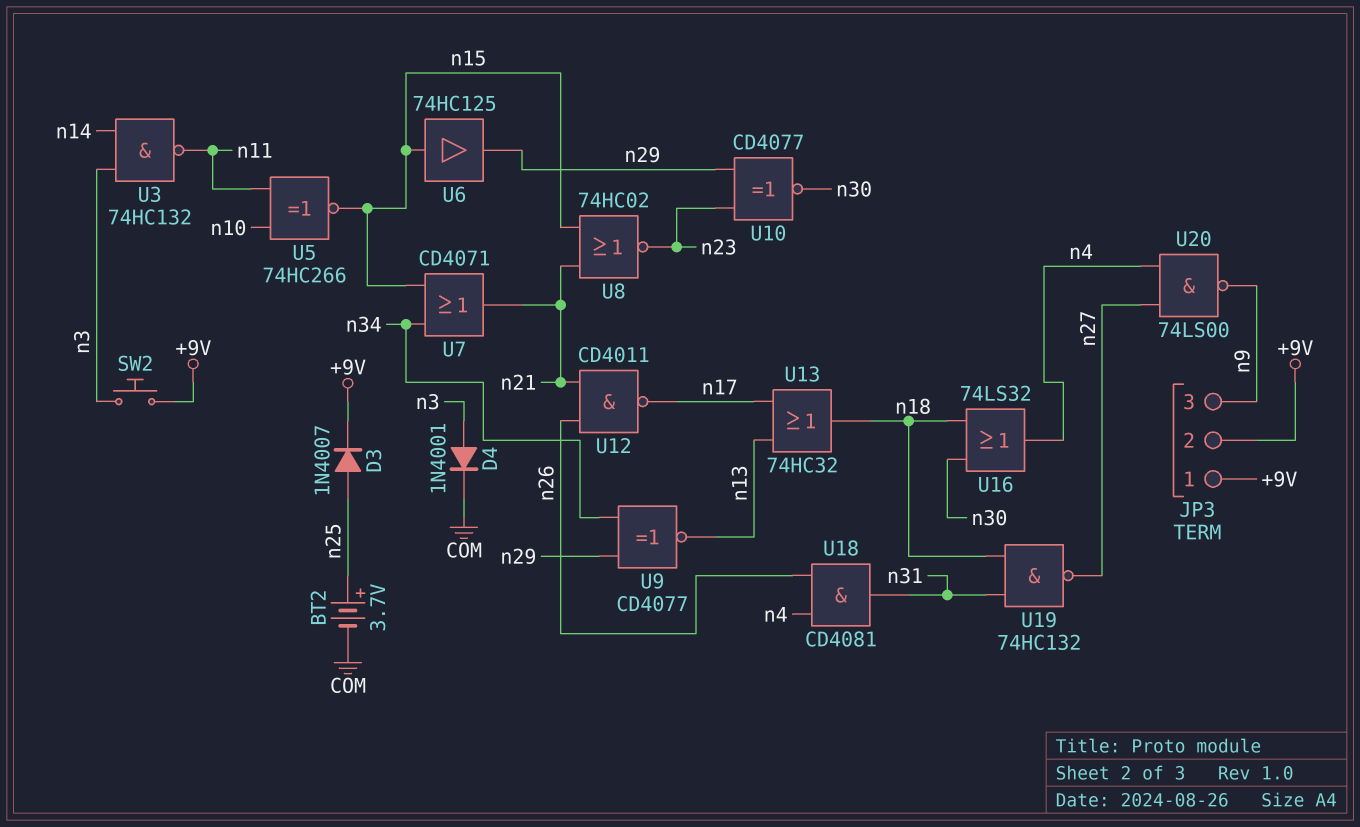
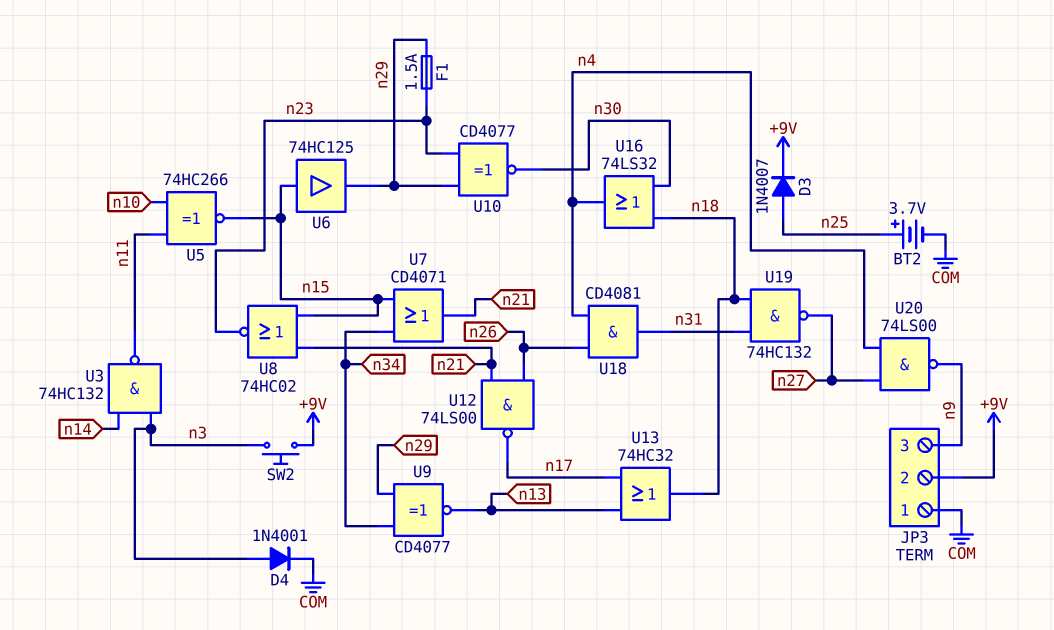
F1: none -> 1.5A (n23, n29)
JP3 pin 1: +9V -> COM
U12: NAND CD4011 (in n21, in n26, out n17) -> NAND 74LS00 (in n21, in n26, out n17)

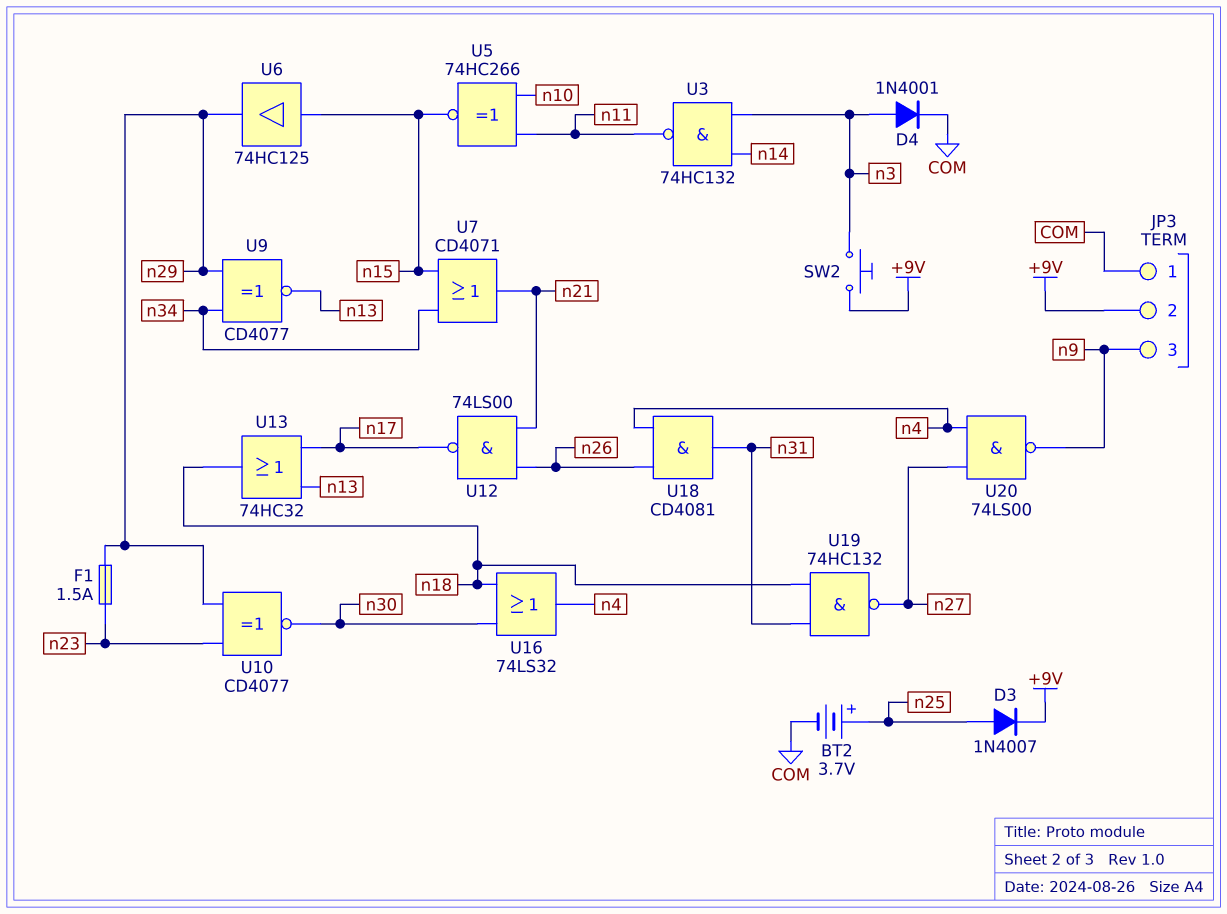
U8: NOR 74HC02 (in n15, in n21, out n23) -> none

